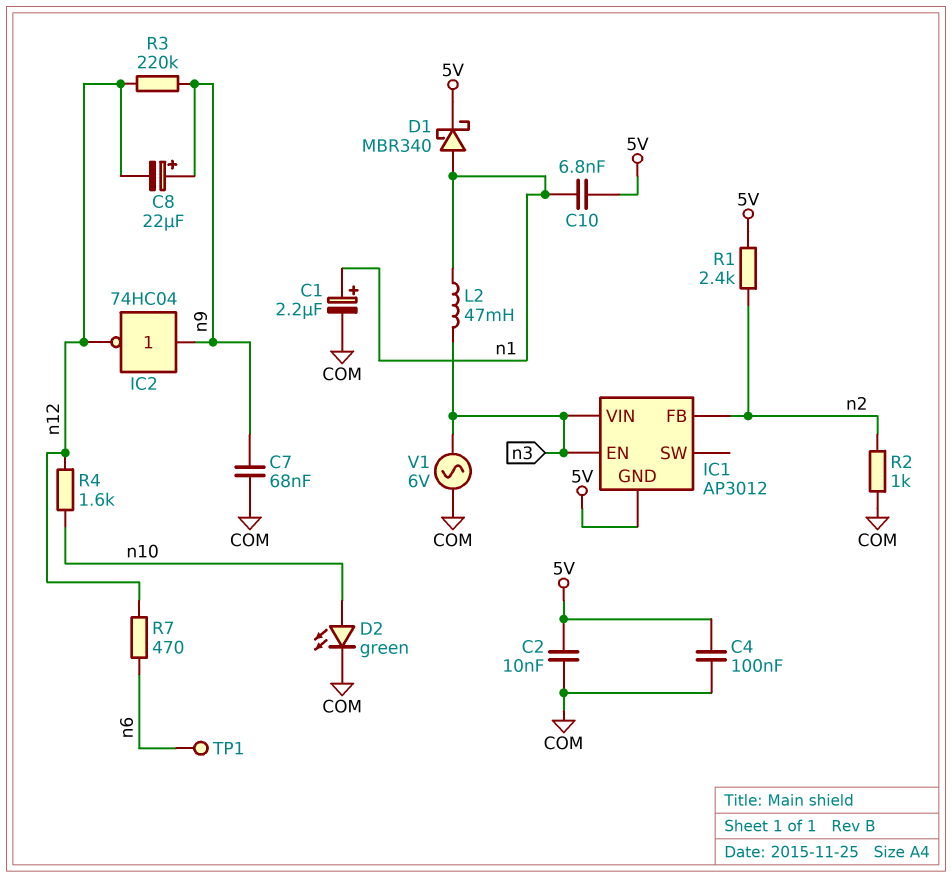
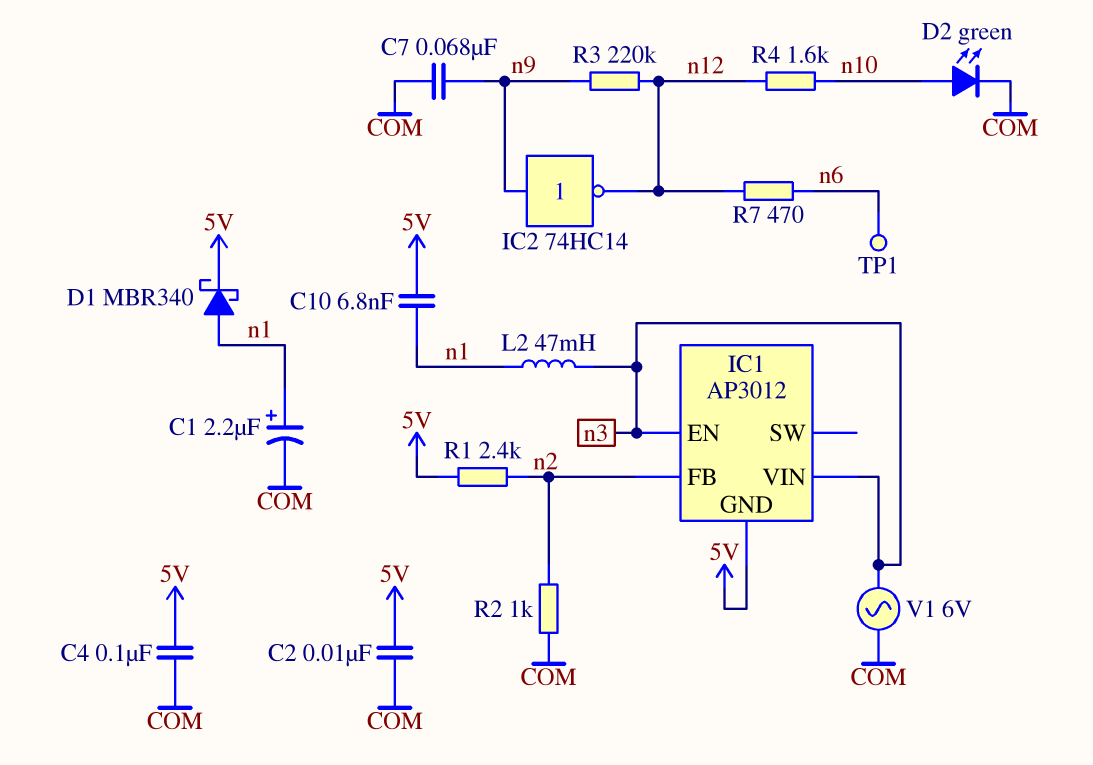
C8: 22uF (plus n9, minus n12) -> none
IC2: NOT 74HC04 (in n9, out n12) -> NOT 74HC14 (in n9, out n12)

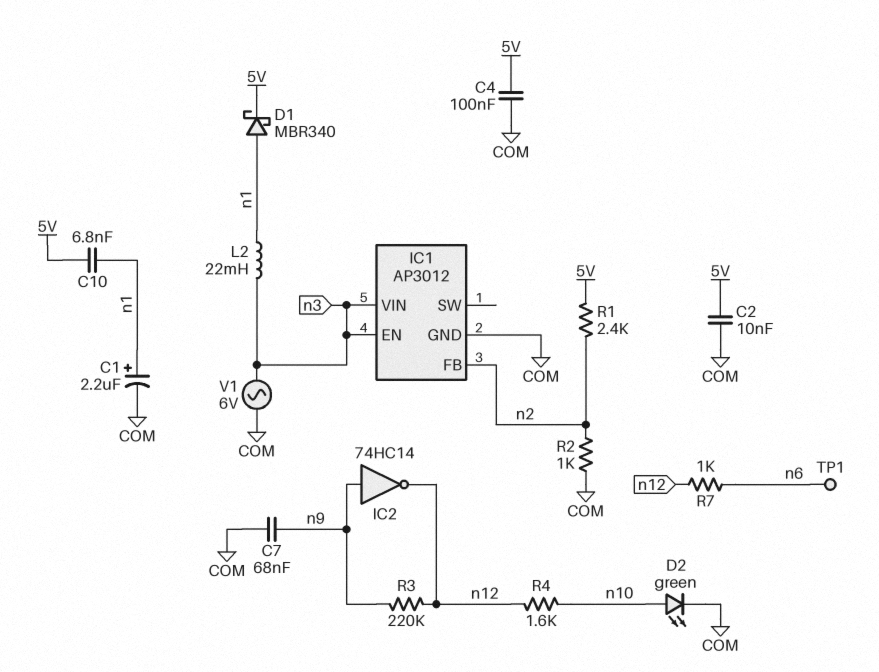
IC1 pin GND: 5V -> COM
L2: 47mH (n1, n3) -> 22mH (n1, n3)
R7: 470 (n6, n12) -> 1k (n6, n12)

